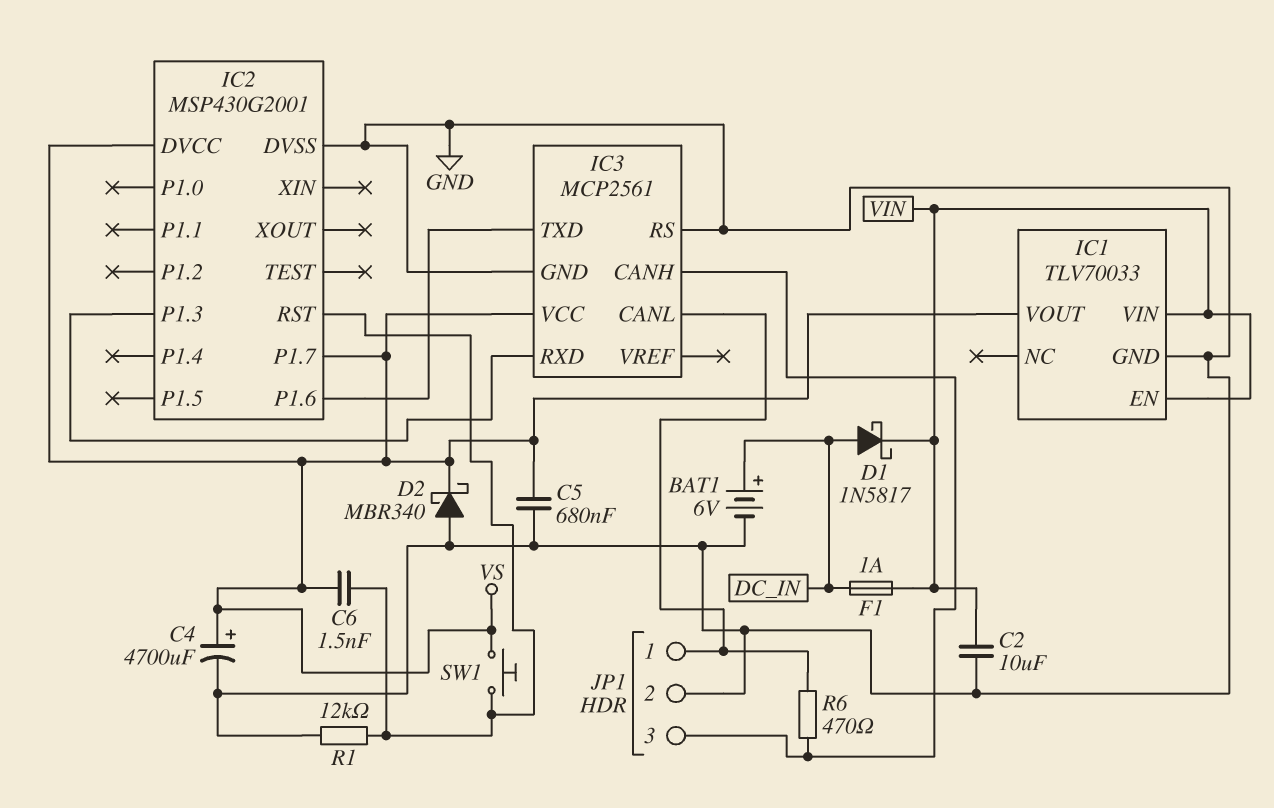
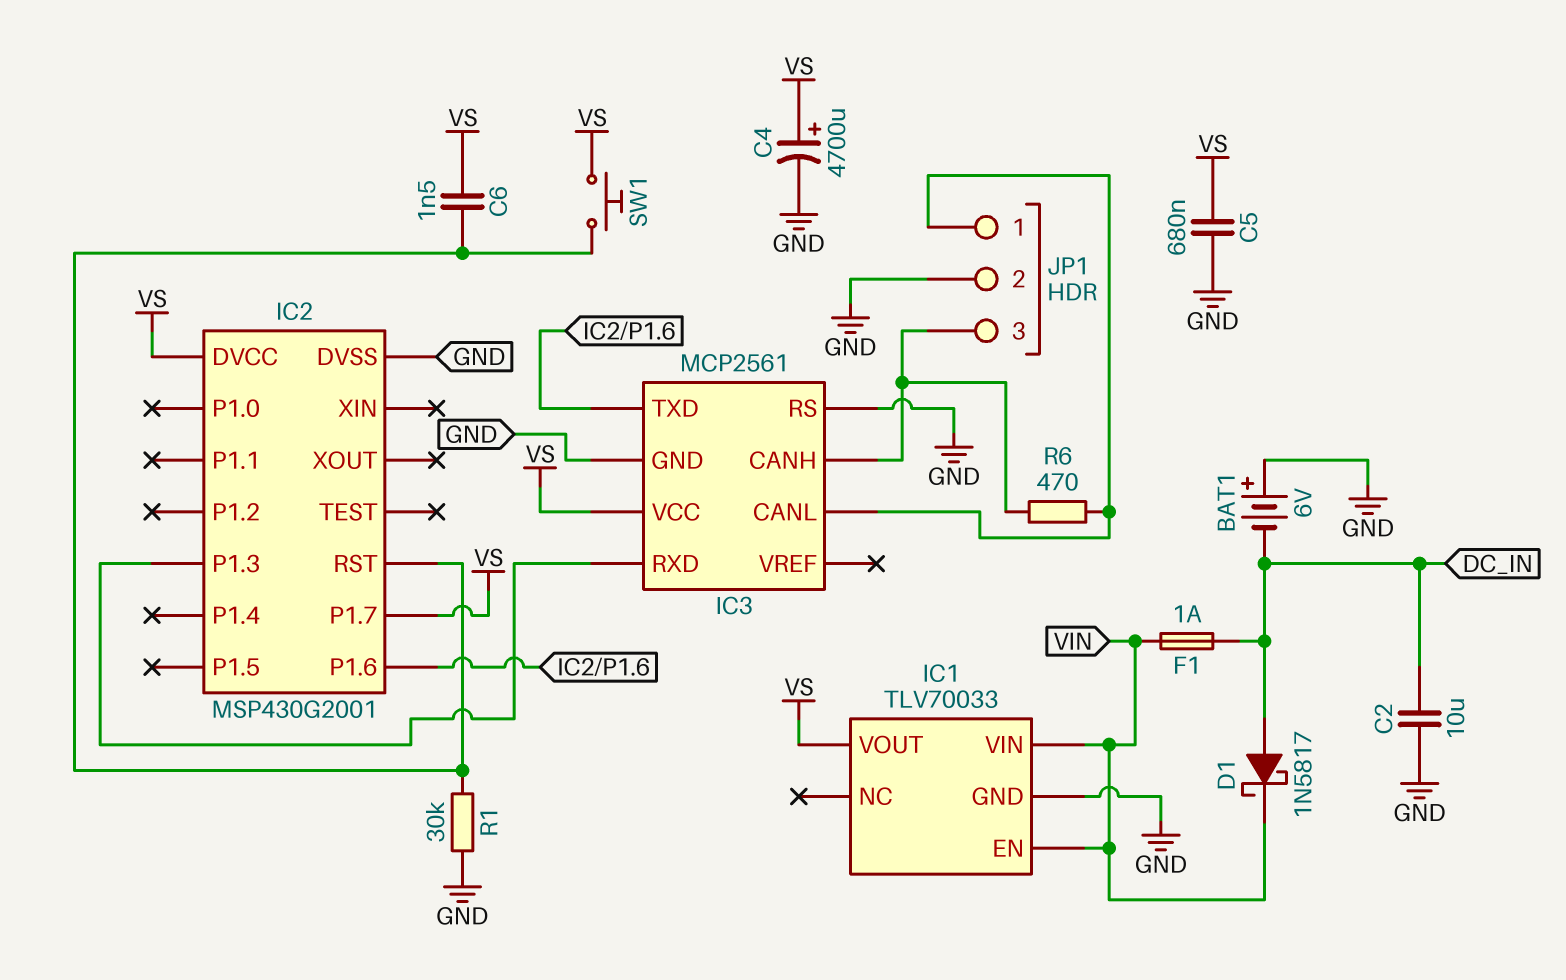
BAT1: 6V (plus DC_IN, minus GND) -> 6V (plus GND, minus DC_IN)
C2: 10uF (GND, VIN) -> 10uF (DC_IN, GND)
D2: schottky MBR340 (A GND, K VS) -> none
R1: 12k (GND, IC2/RST) -> 30k (GND, IC2/RST)

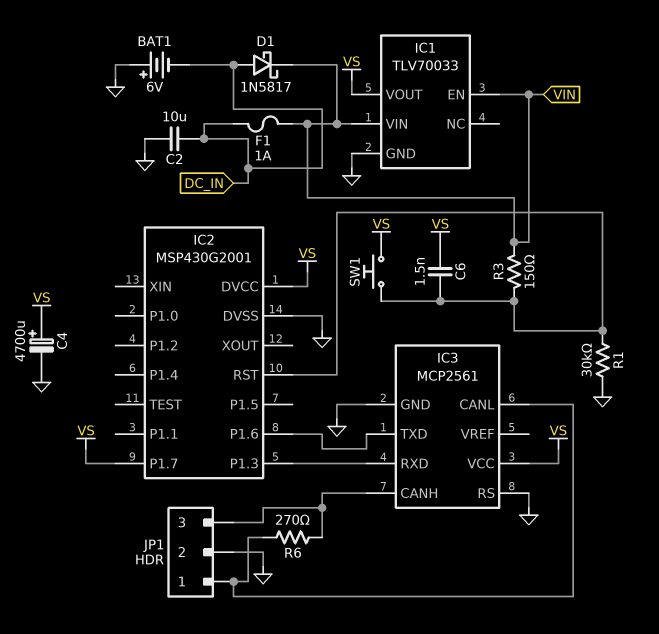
C5: 680nF (GND, VS) -> none
R3: none -> 150 (IC2/RST, VIN)
R6: 470 (IC3/CANH, IC3/CANL) -> 270 (IC3/CANH, IC3/CANL)

